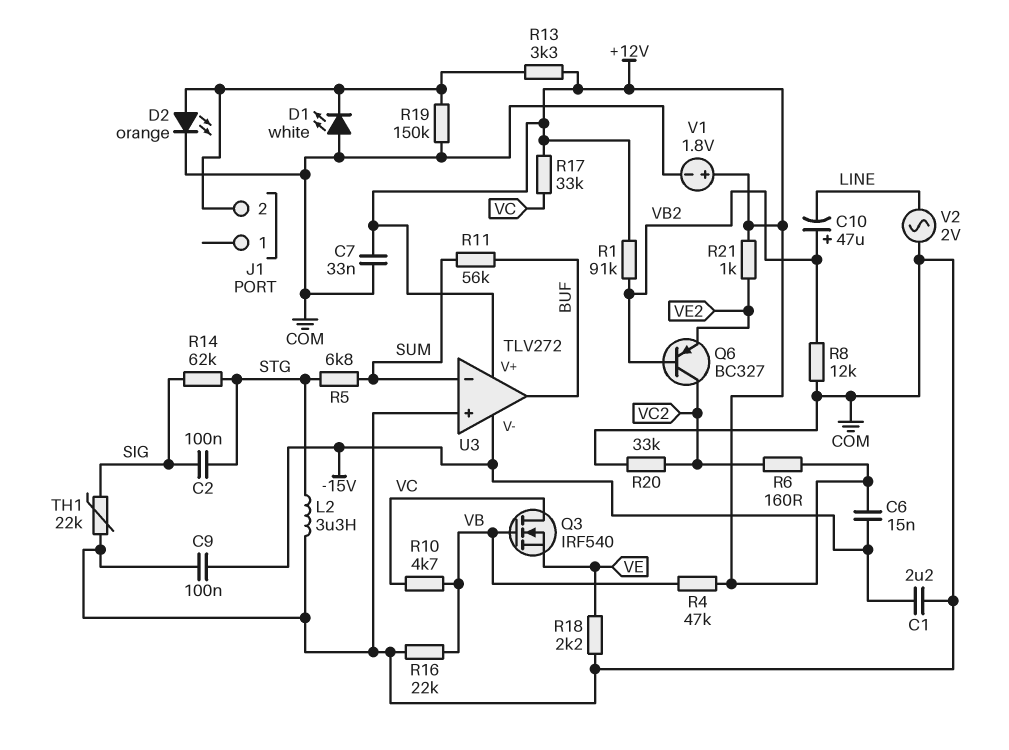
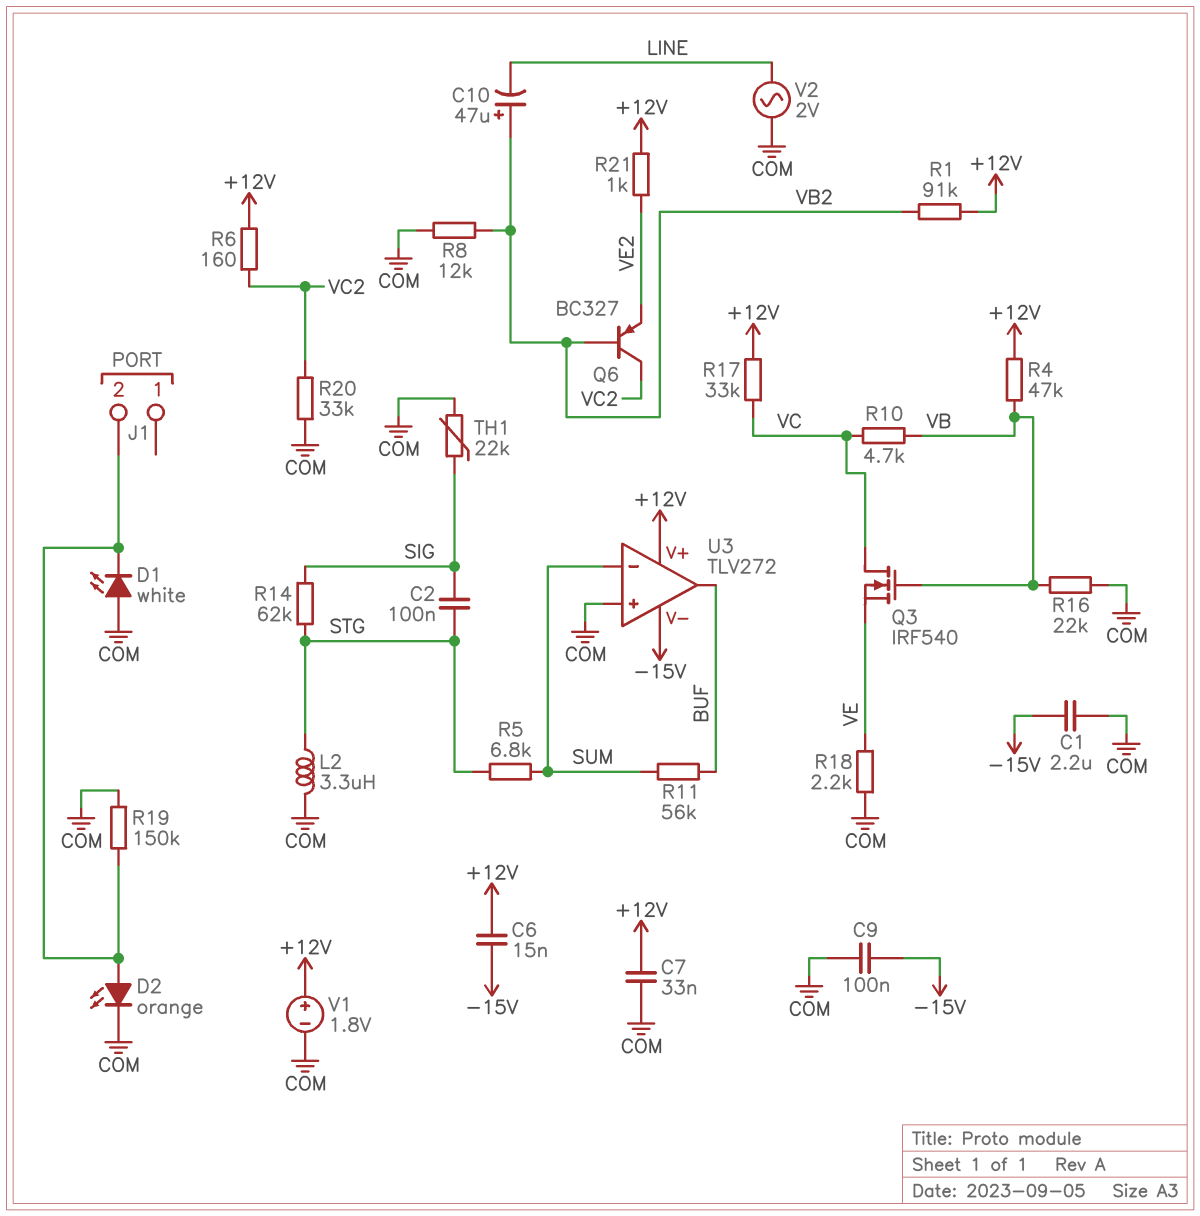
R13: 3.3k (+12V, J1/2) -> none

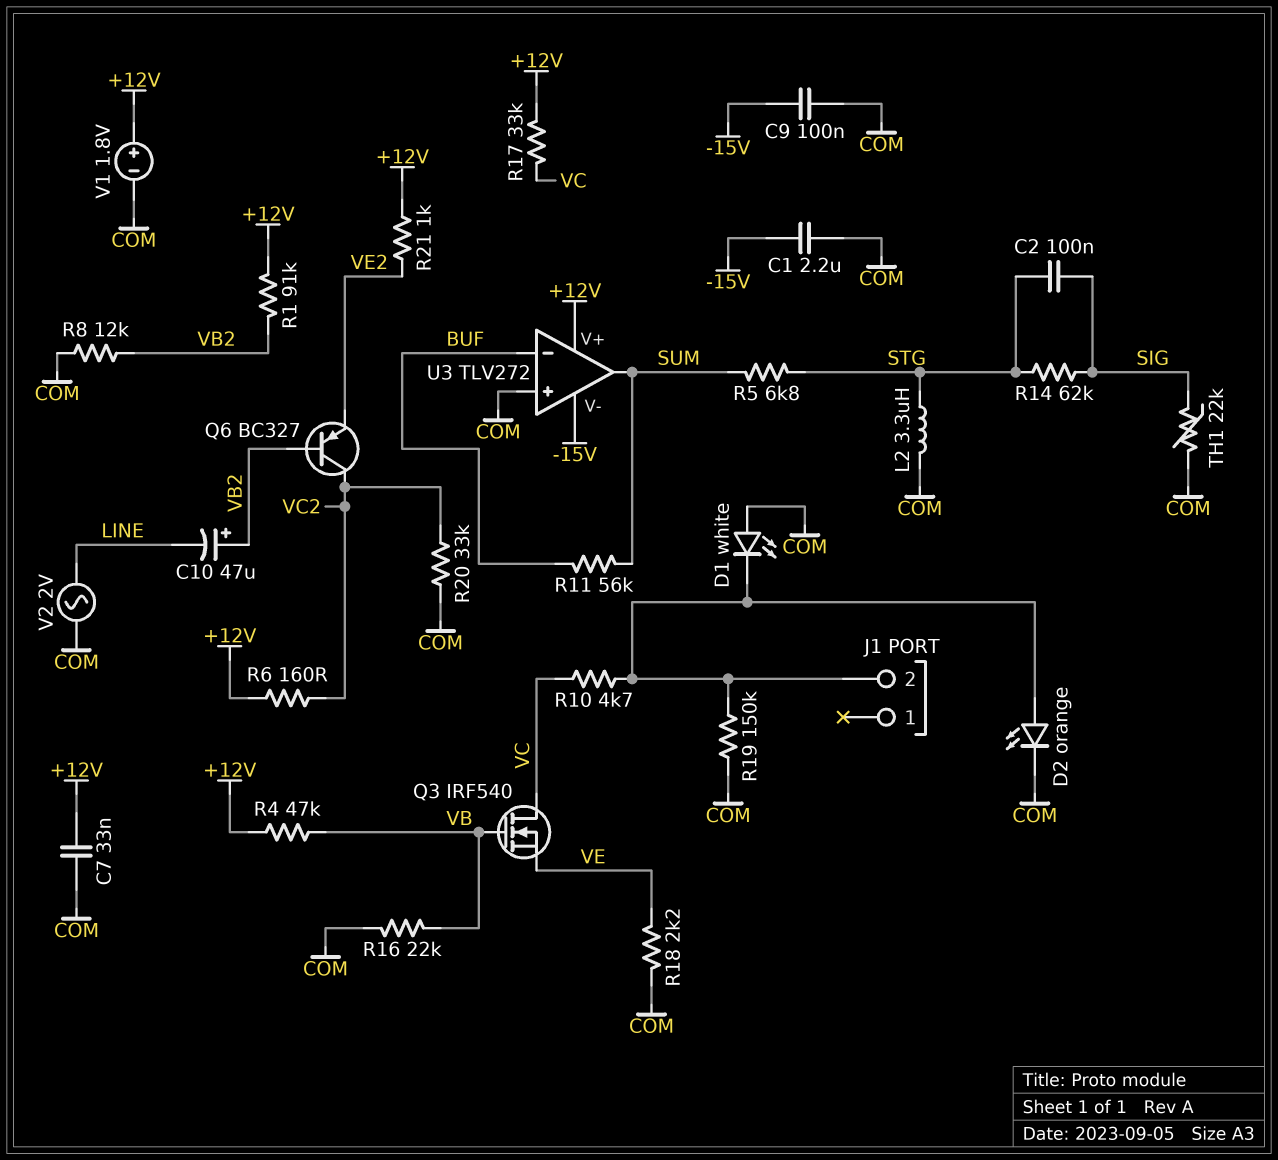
C6: 15nF (+12V, -15V) -> none
R10: 4.7k (VB, VC) -> 4.7k (J1/2, VC)
U3 pin in-: SUM -> BUF
U3 pin out: BUF -> SUM

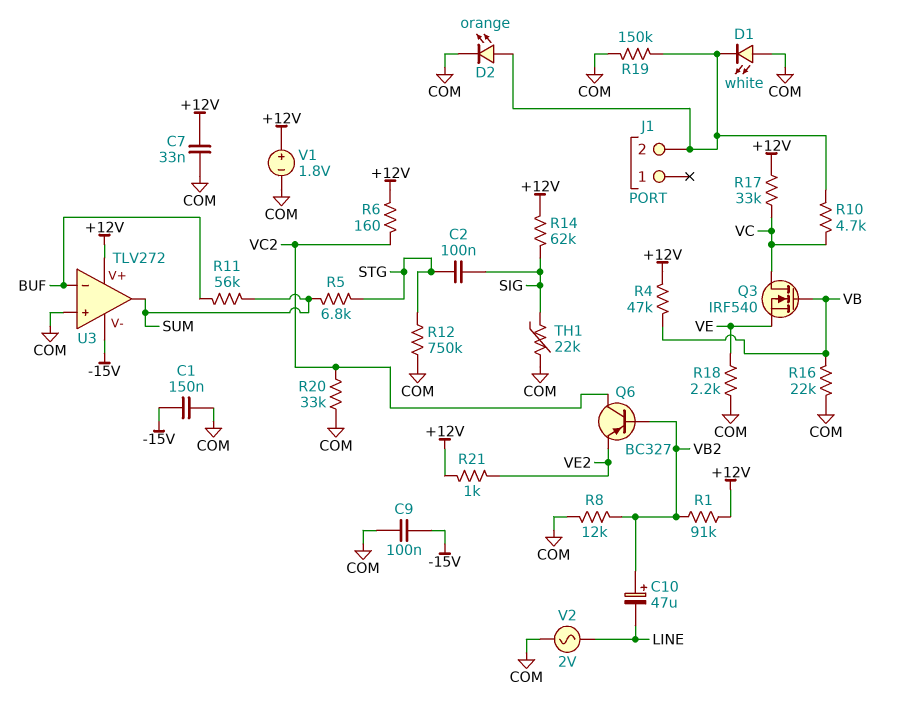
C1: 2.2uF (-15V, COM) -> 150nF (-15V, COM)
L2: 3.3uH (COM, STG) -> none
R12: none -> 750k (COM, STG)
R14: 62k (SIG, STG) -> 62k (+12V, SIG)

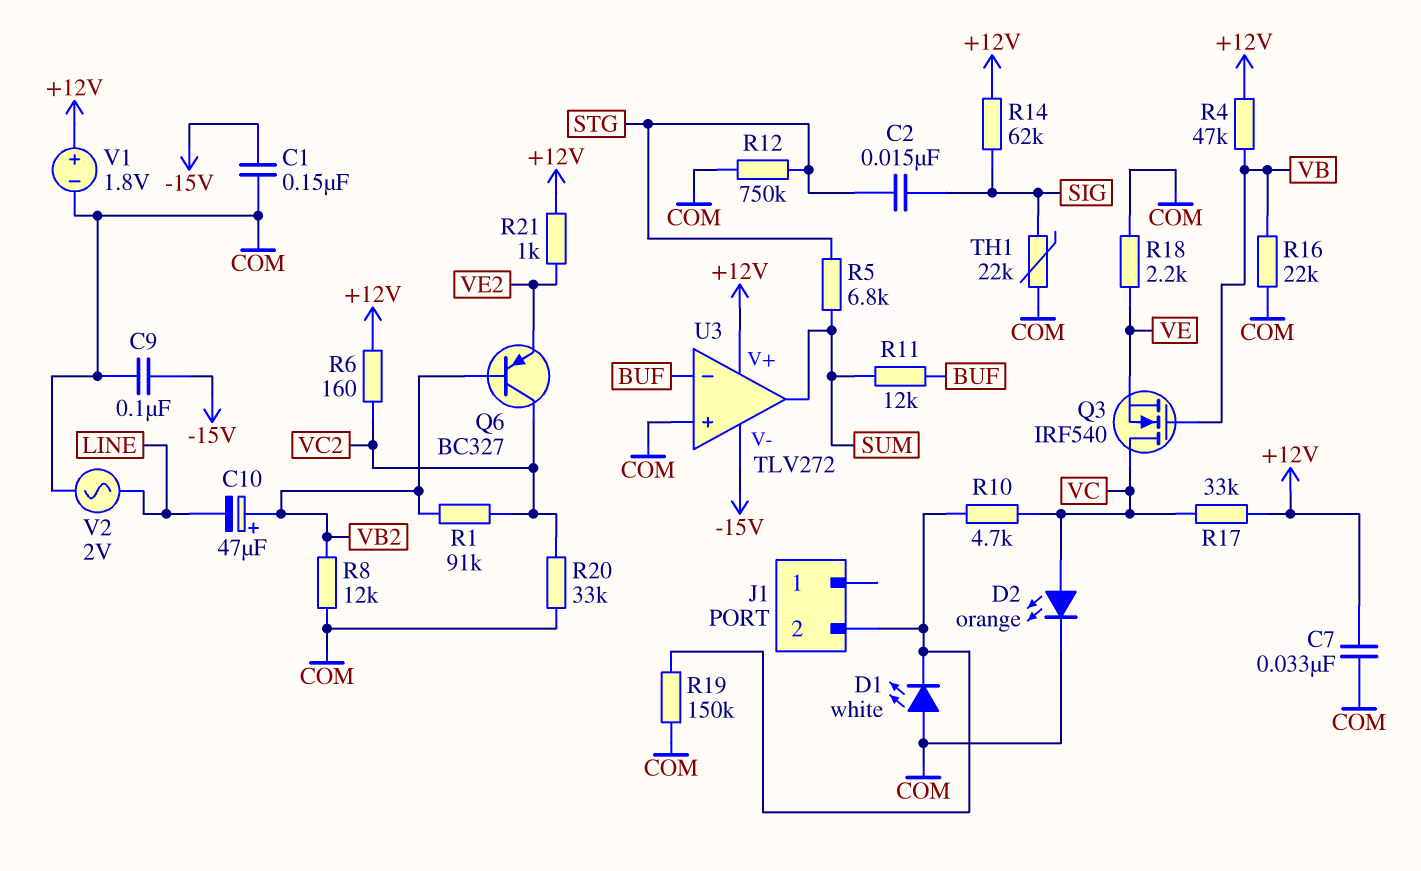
C2: 100nF (SIG, STG) -> 15nF (SIG, STG)
D2: LED orange (A J1/2, K COM) -> LED orange (A VC, K COM)
R1: 91k (+12V, VB2) -> 91k (VB2, VC2)
R11: 56k (BUF, SUM) -> 12k (BUF, SUM)

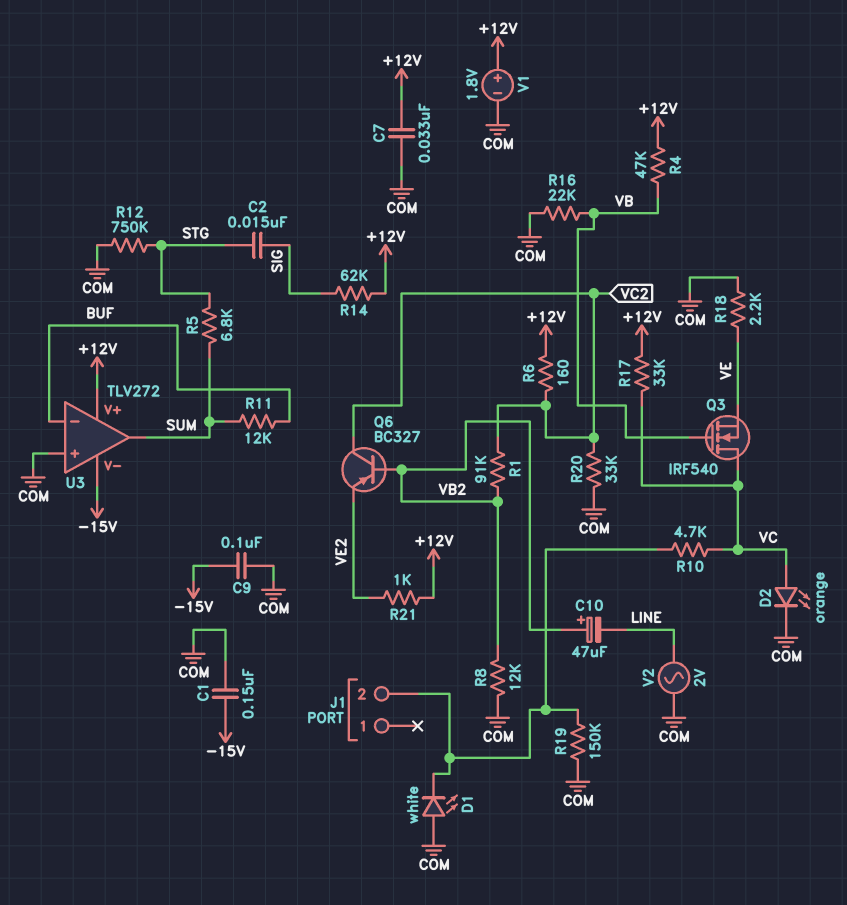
TH1: 22k (COM, SIG) -> none

